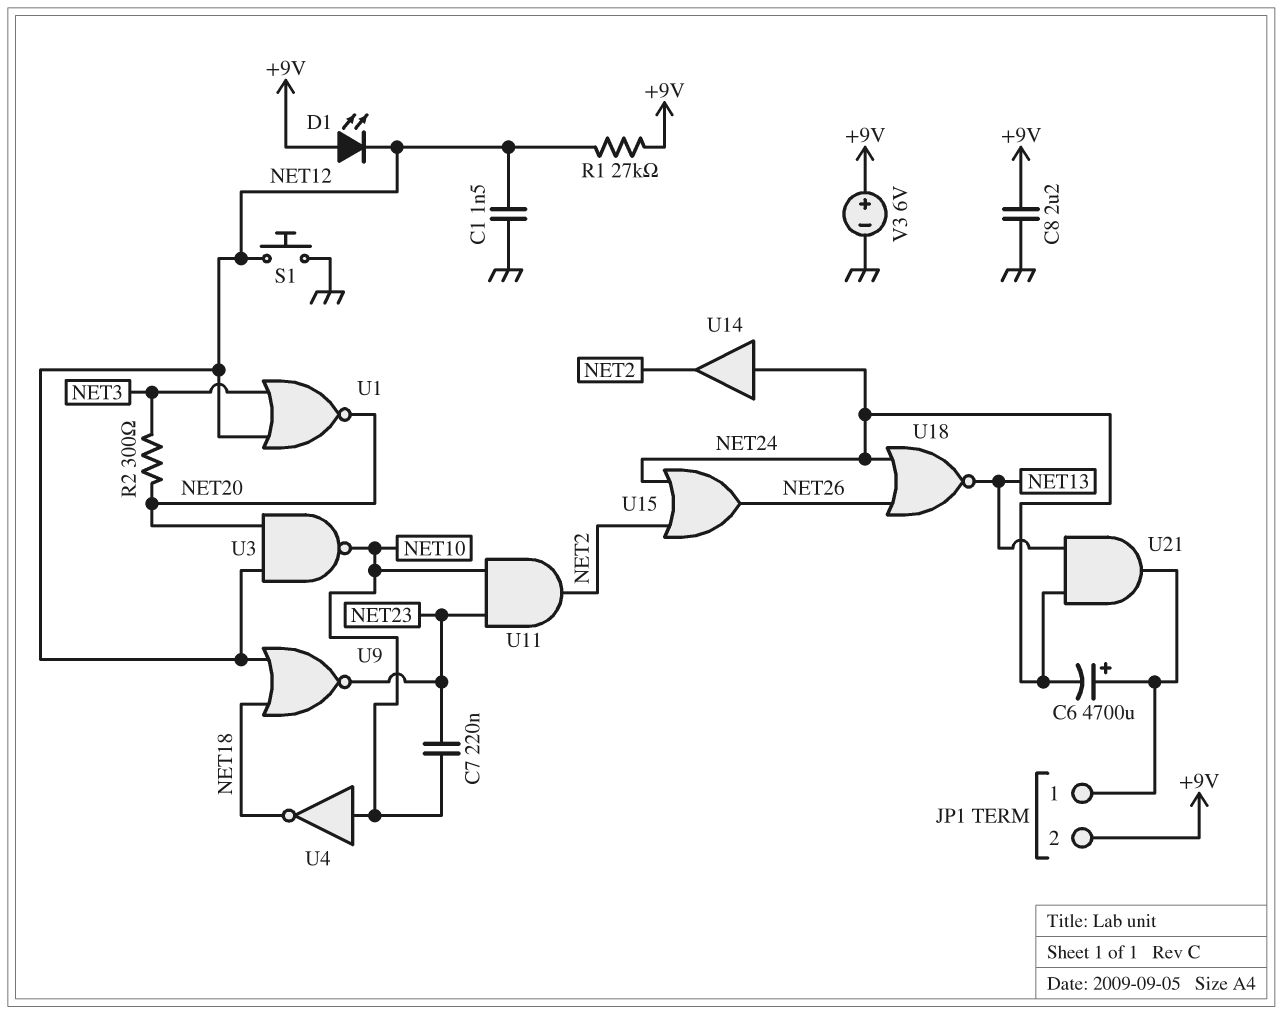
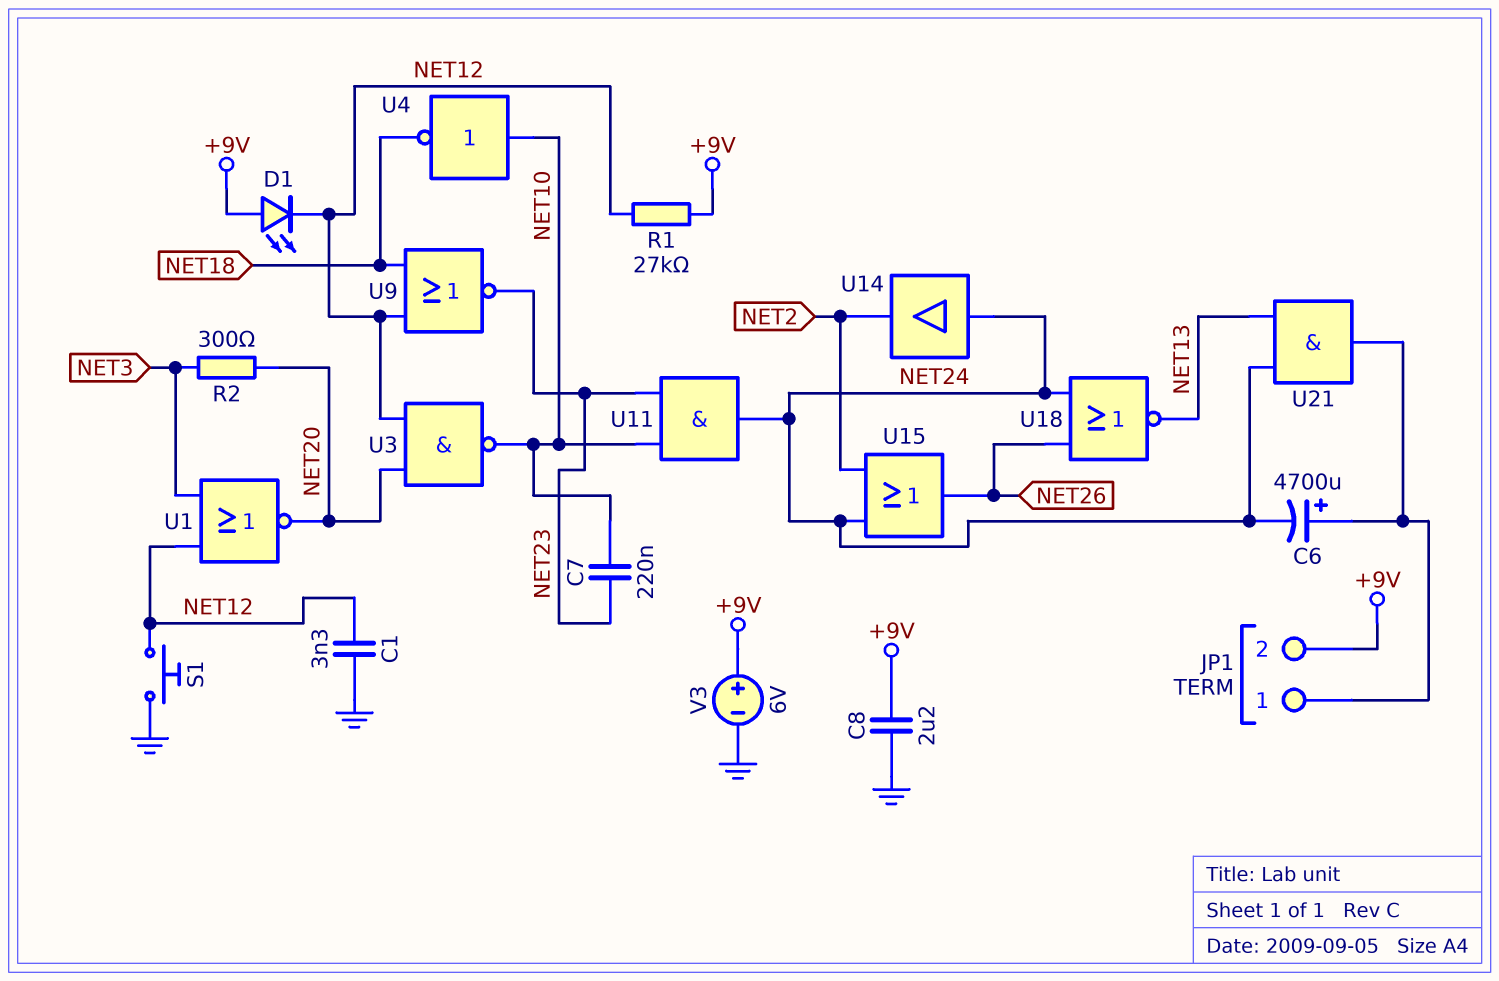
C1: 1.5nF (GND, NET12) -> 3.3nF (GND, NET12)
U11: AND (in NET10, in NET23, out NET2) -> AND (in NET10, in NET23, out NET24)

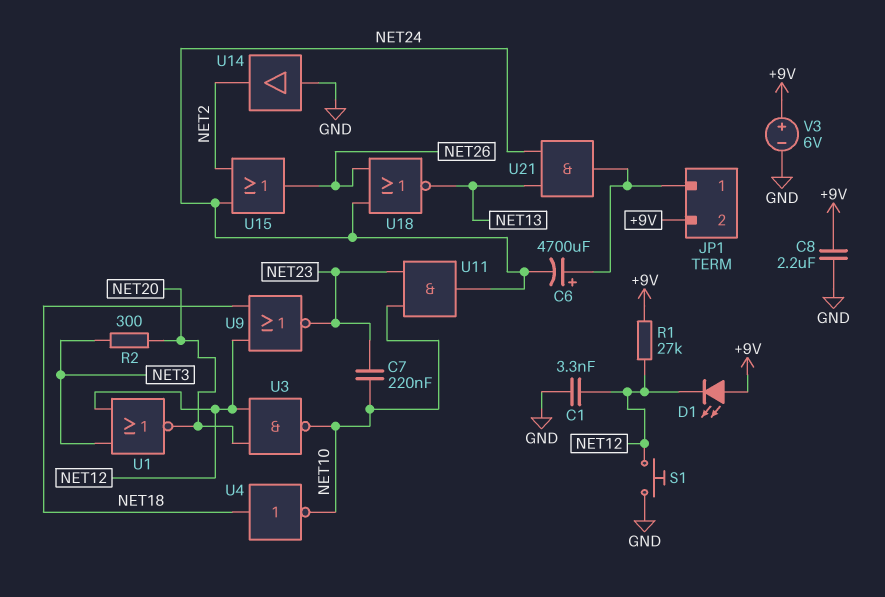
U4: NOT (in NET10, out NET18) -> NOT (in NET18, out NET10)
U14: buffer (in NET24, out NET2) -> buffer (in GND, out NET2)

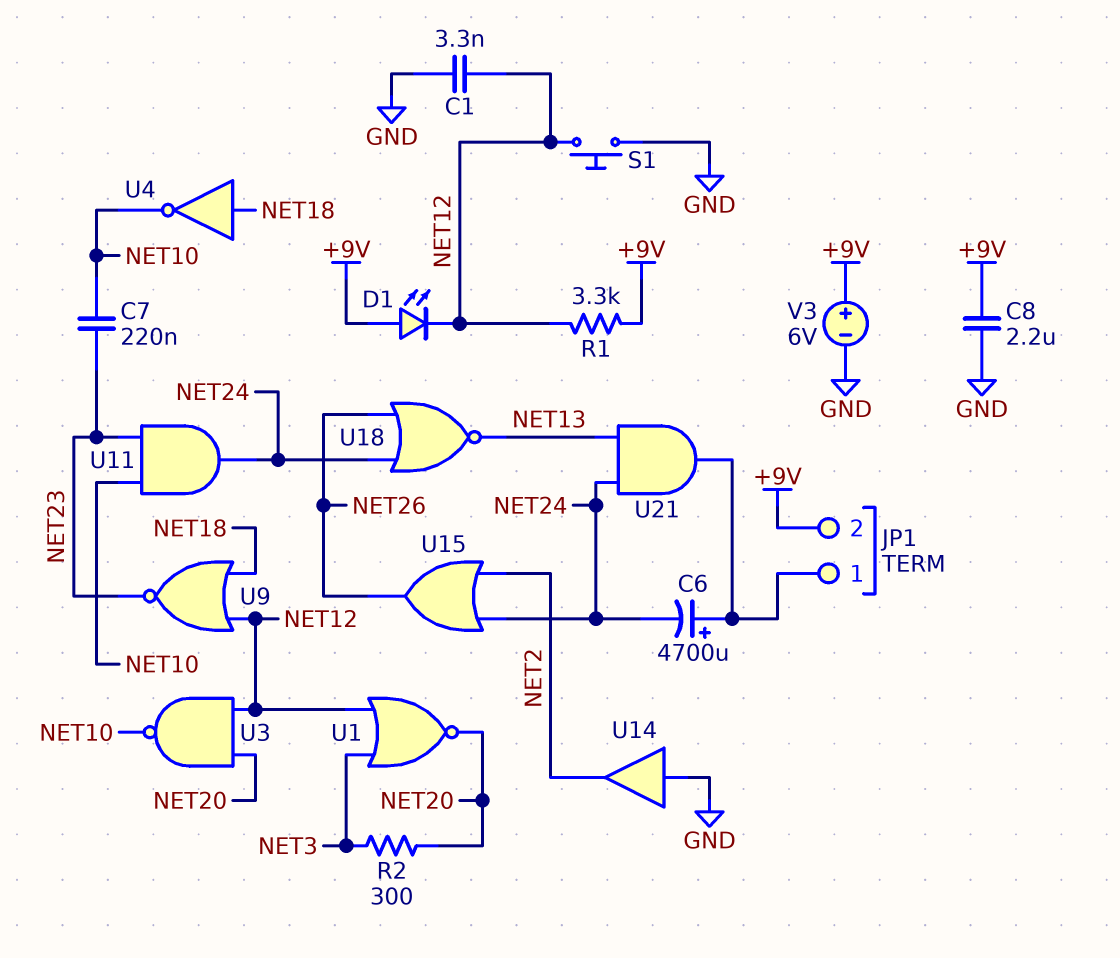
R1: 27k (+9V, NET12) -> 3.3k (+9V, NET12)

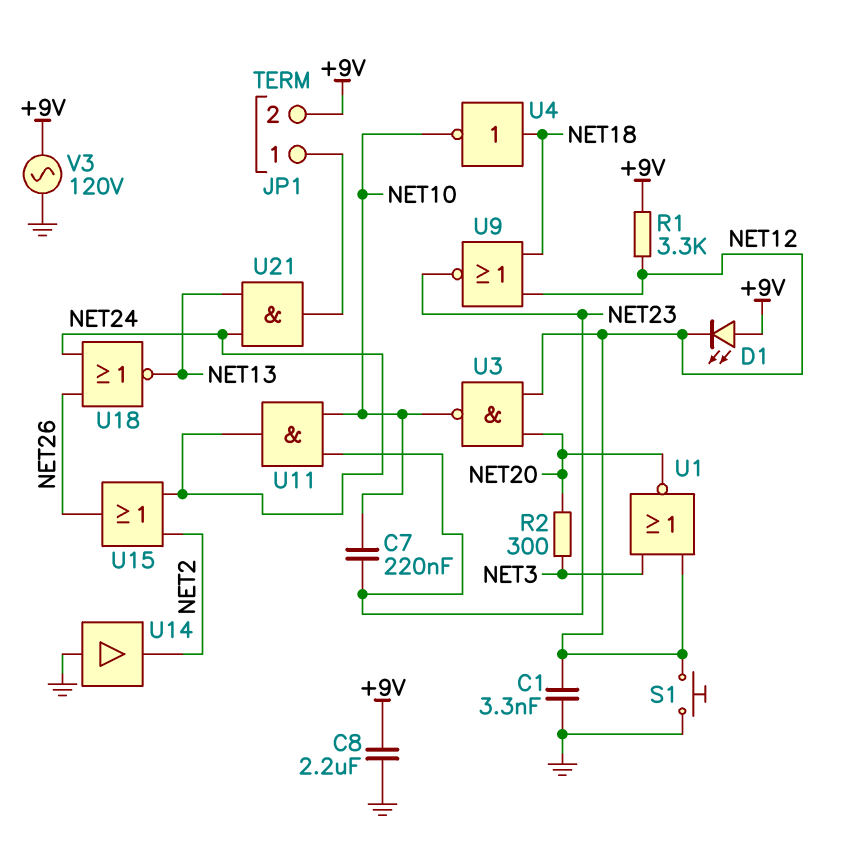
C6: 4700uF (plus JP1/1, minus NET24) -> none
V3: 6V (plus +9V, minus GND) -> AC 120V (+9V, GND)

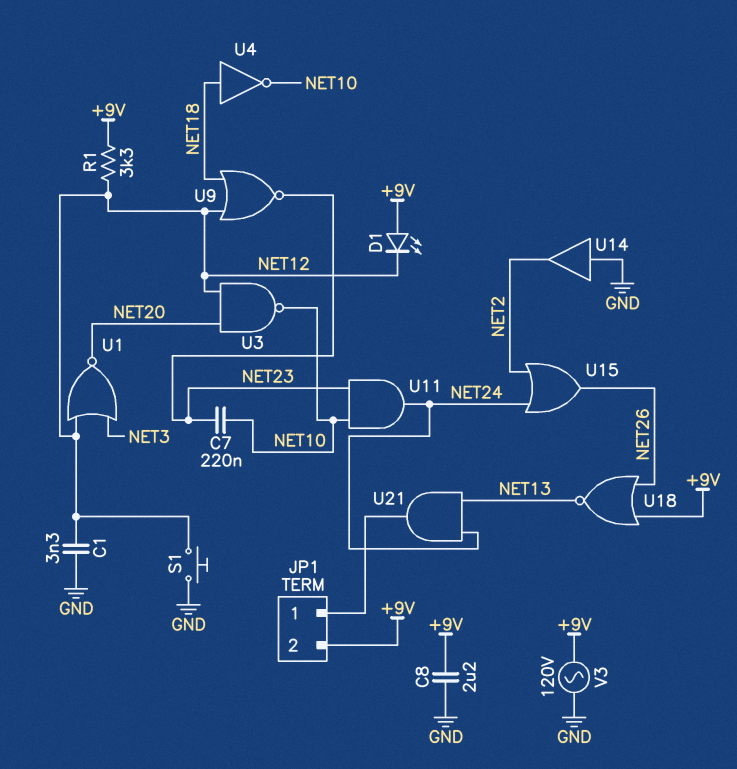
R2: 300 (NET3, NET20) -> none
U18: NOR (in NET24, in NET26, out NET13) -> NOR (in +9V, in NET26, out NET13)

